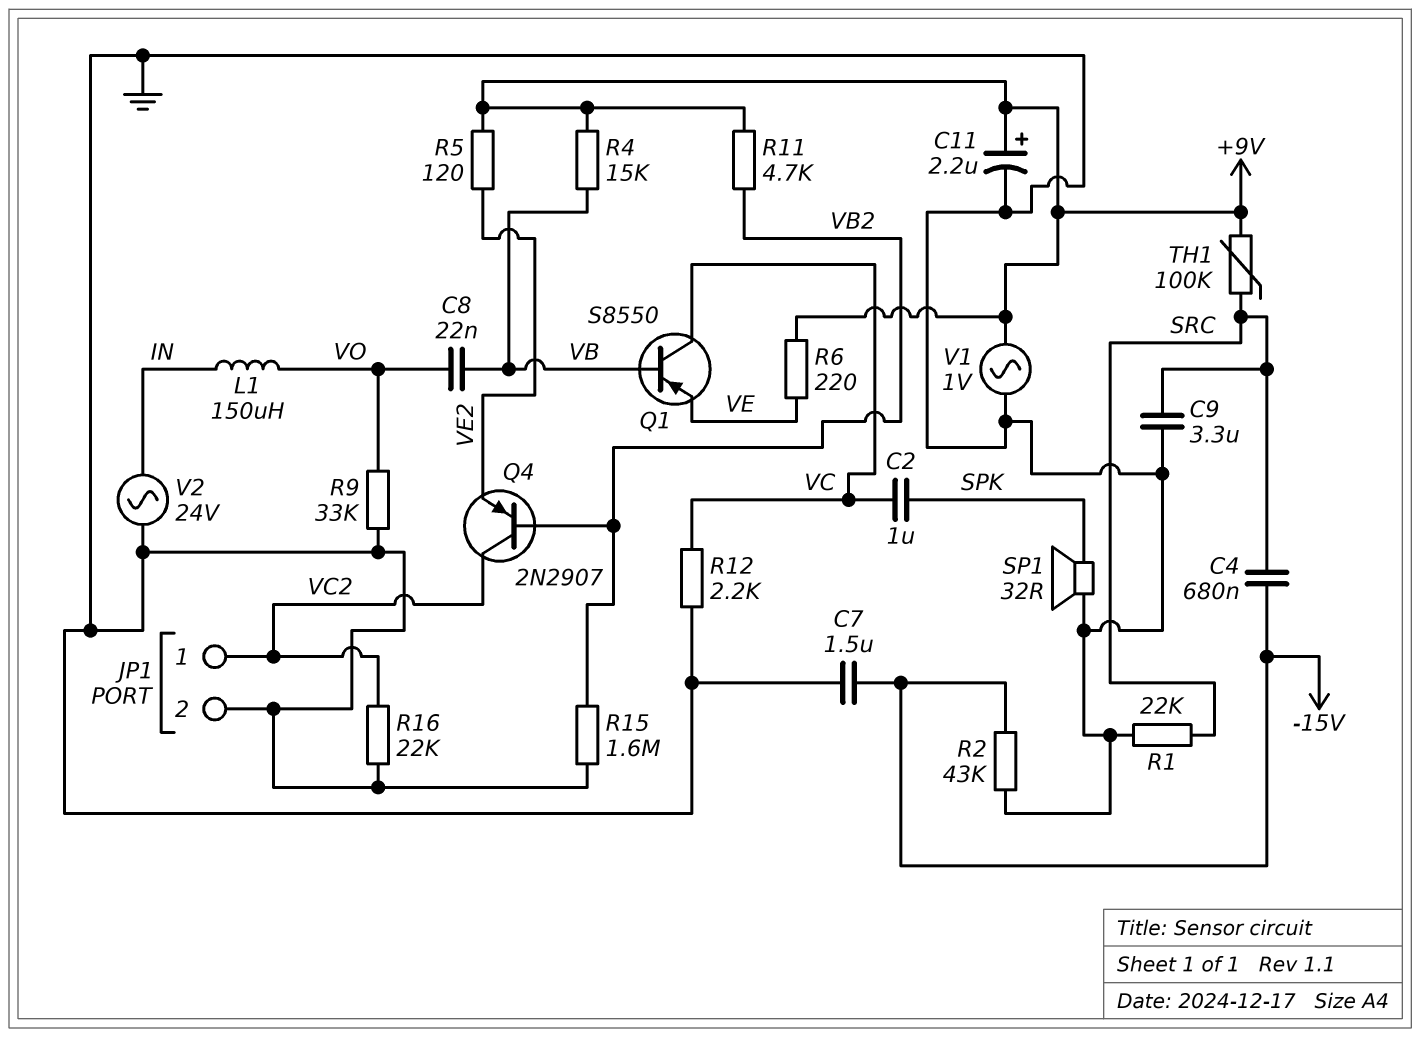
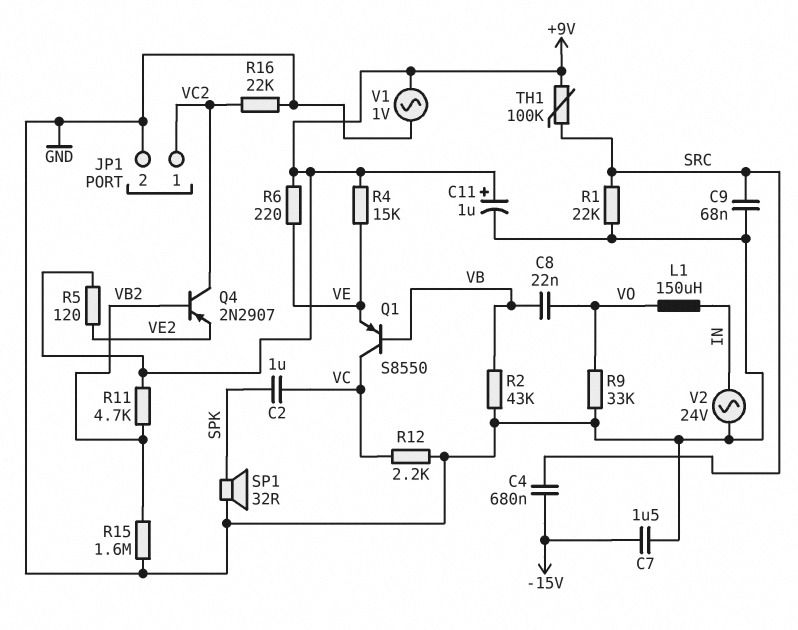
C9: 3.3uF (GND, SRC) -> 68nF (GND, SRC)
C11: 2.2uF (plus +9V, minus GND) -> 1uF (plus +9V, minus GND)
R2: 43k (-15V, GND) -> 43k (GND, VB)
R4: 15k (+9V, VB) -> 15k (+9V, VE)

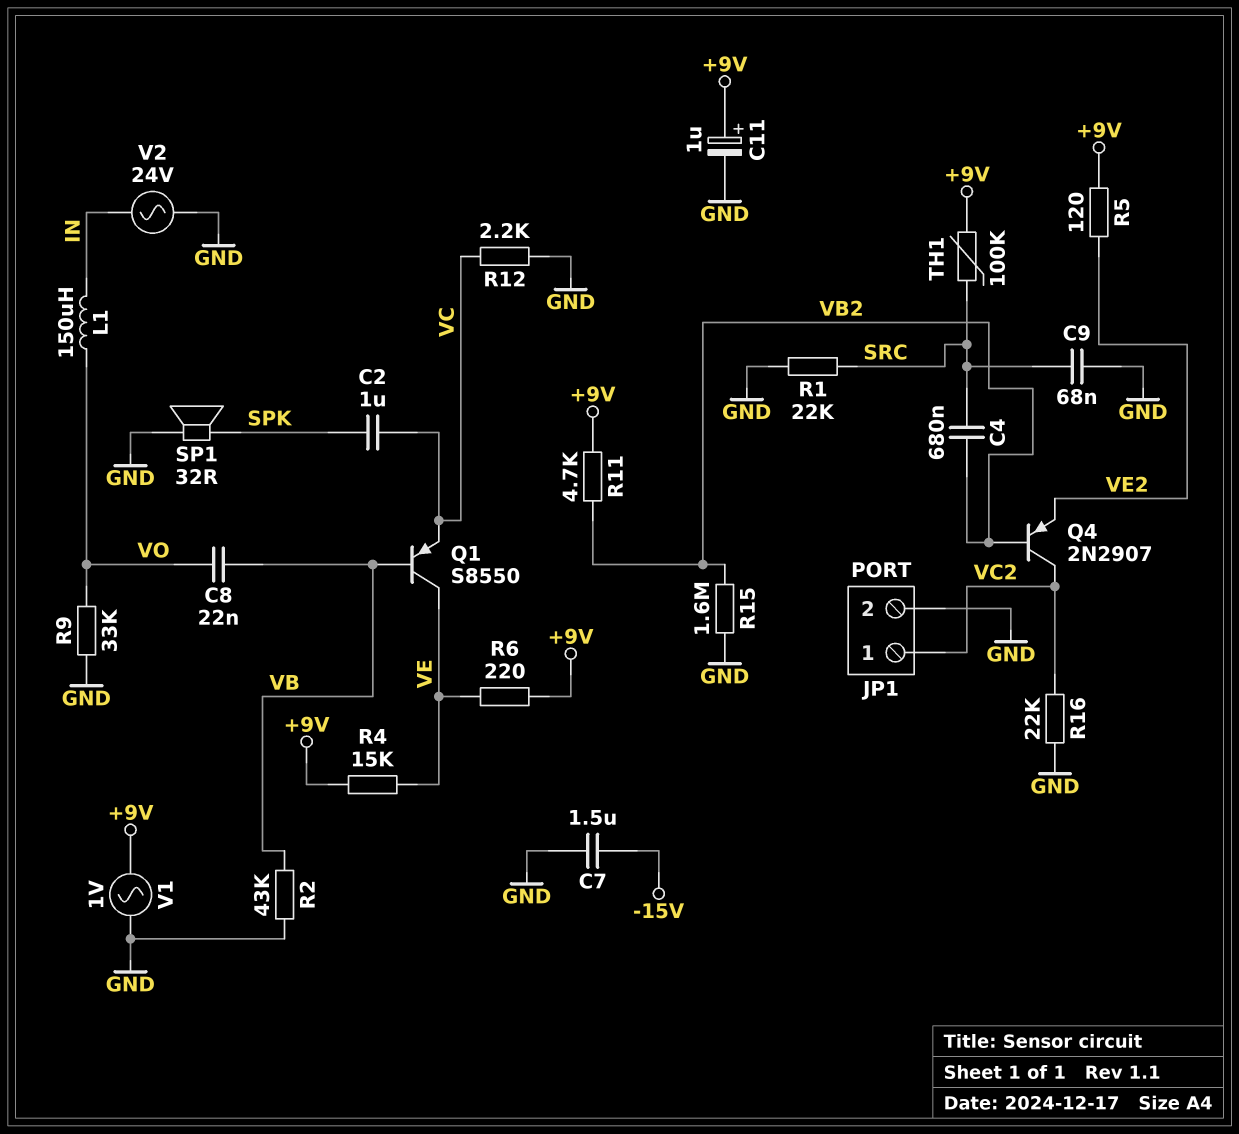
C4: 680nF (-15V, SRC) -> 680nF (SRC, VB2)
Q1: PNP S8550 (B VB, C VC, E VE) -> PNP S8550 (B VB, C VE, E VC)

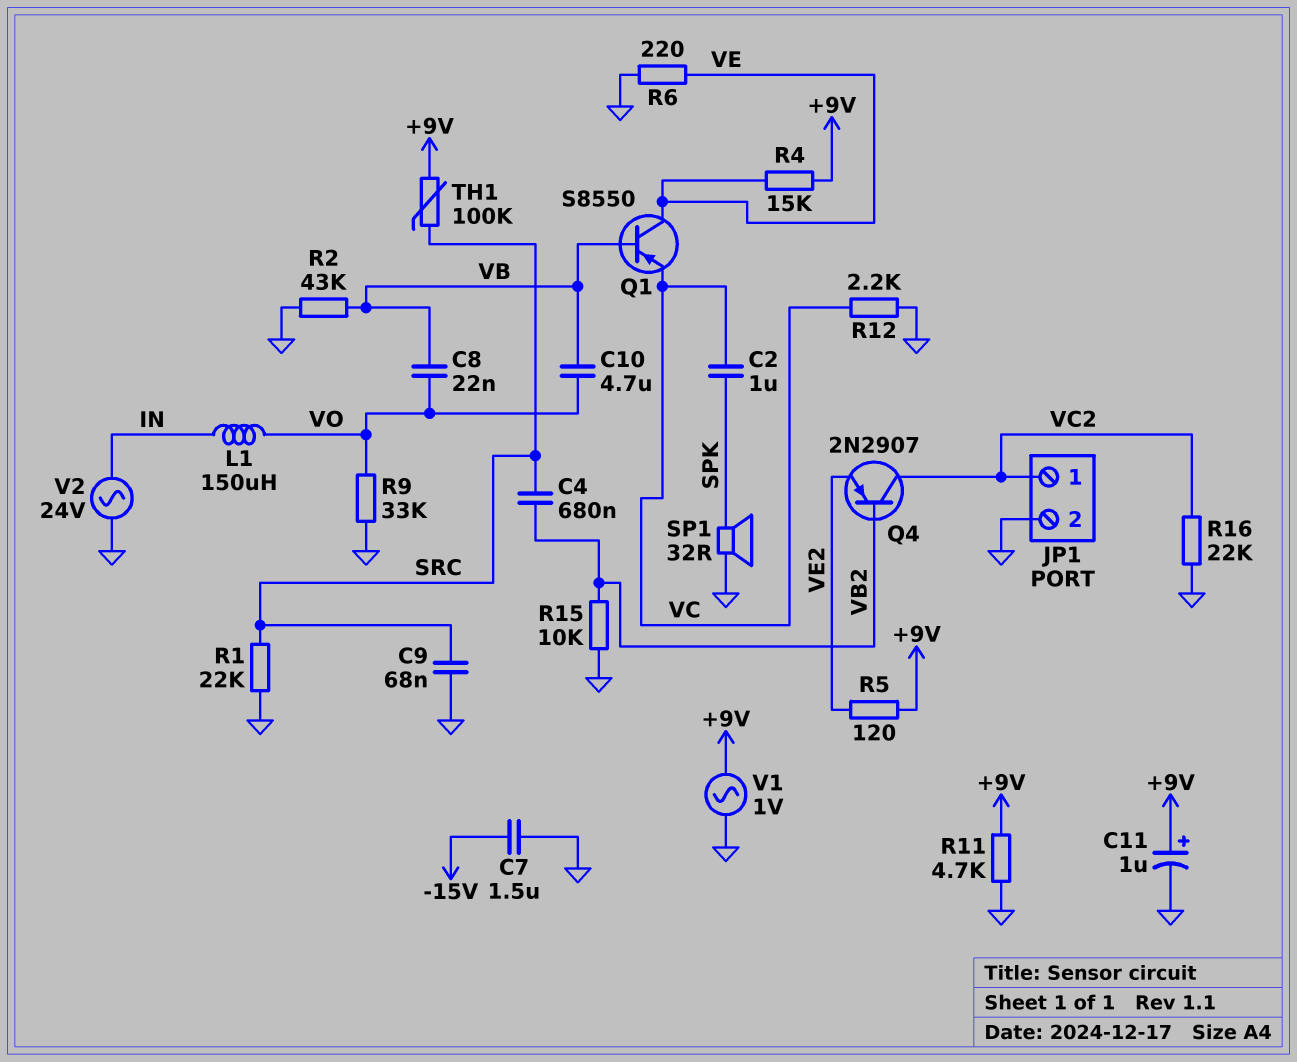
C10: none -> 4.7uF (VB, VO)
R6: 220 (+9V, VE) -> 220 (GND, VE)
R11: 4.7k (+9V, VB2) -> 4.7k (+9V, GND)
R15: 1.6M (GND, VB2) -> 10k (GND, VB2)

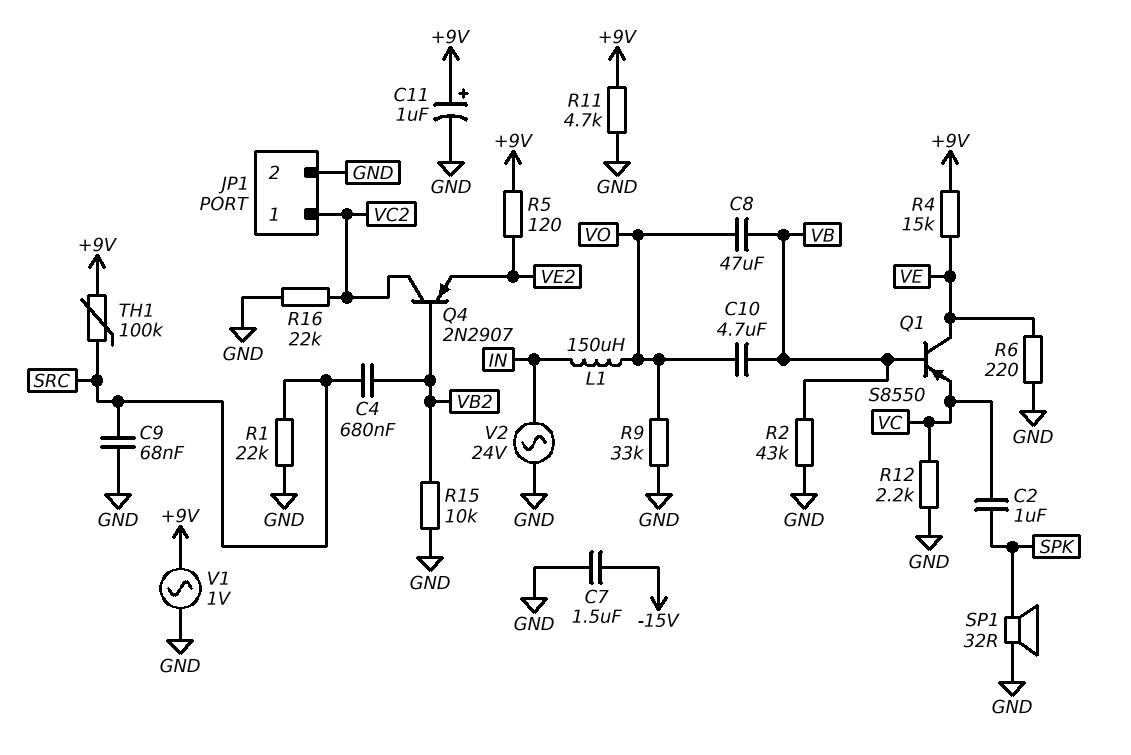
C8: 22nF (VB, VO) -> 47uF (VB, VO)

